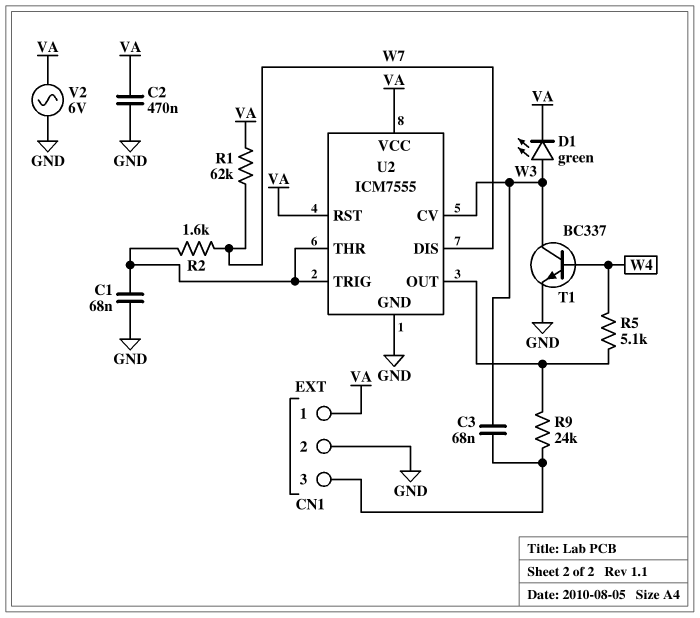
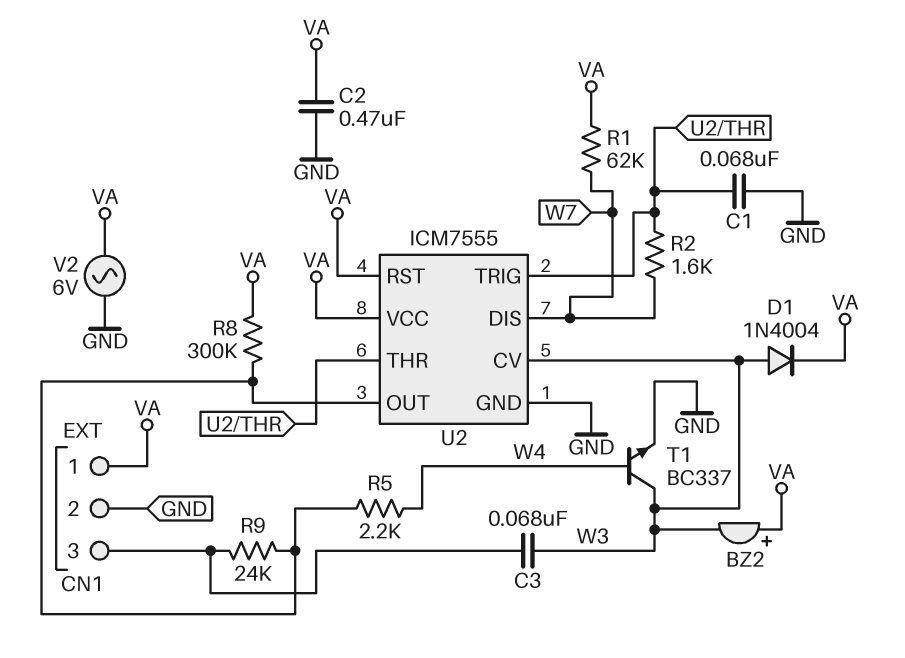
BZ2: none -> buzzer (plus VA, minus W3)
D1: LED green (A W3, K VA) -> diode 1N4004 (A W3, K VA)
R5: 5.1k (U2/OUT, W4) -> 2.2k (U2/OUT, W4)
R8: none -> 300k (U2/OUT, VA)

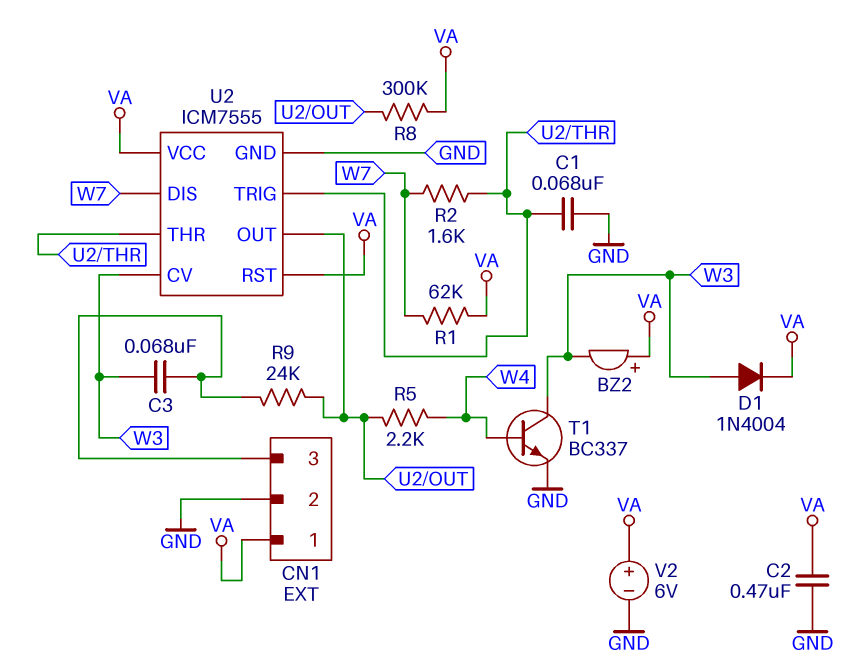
V2: AC 6V (GND, VA) -> 6V (plus VA, minus GND)

